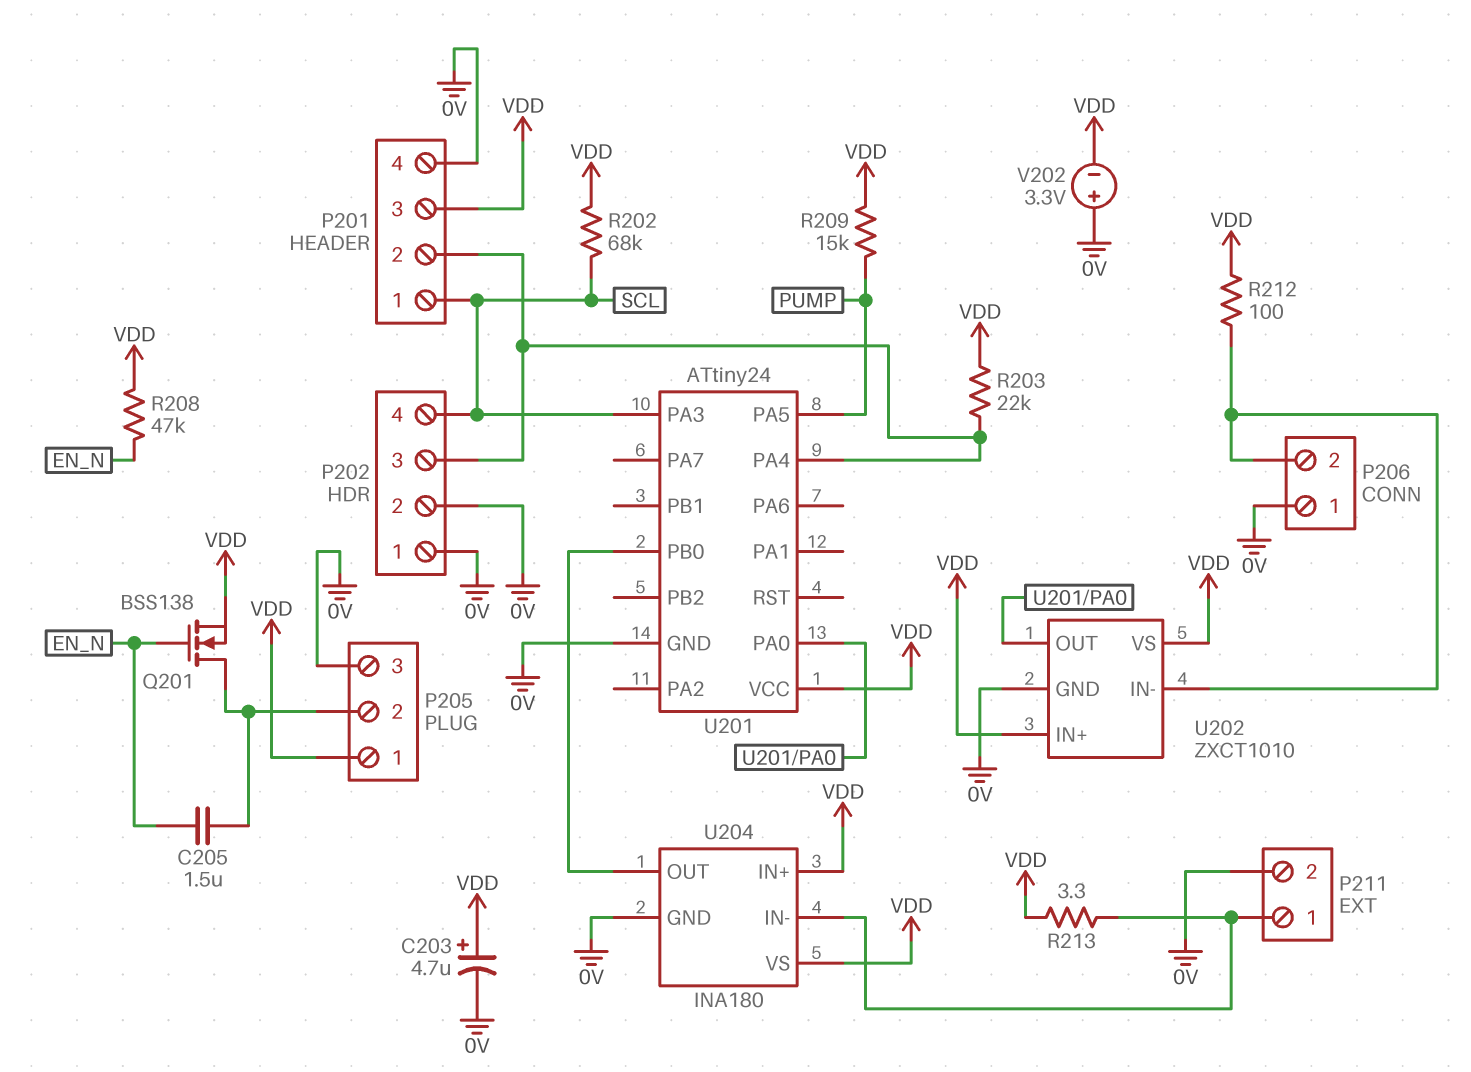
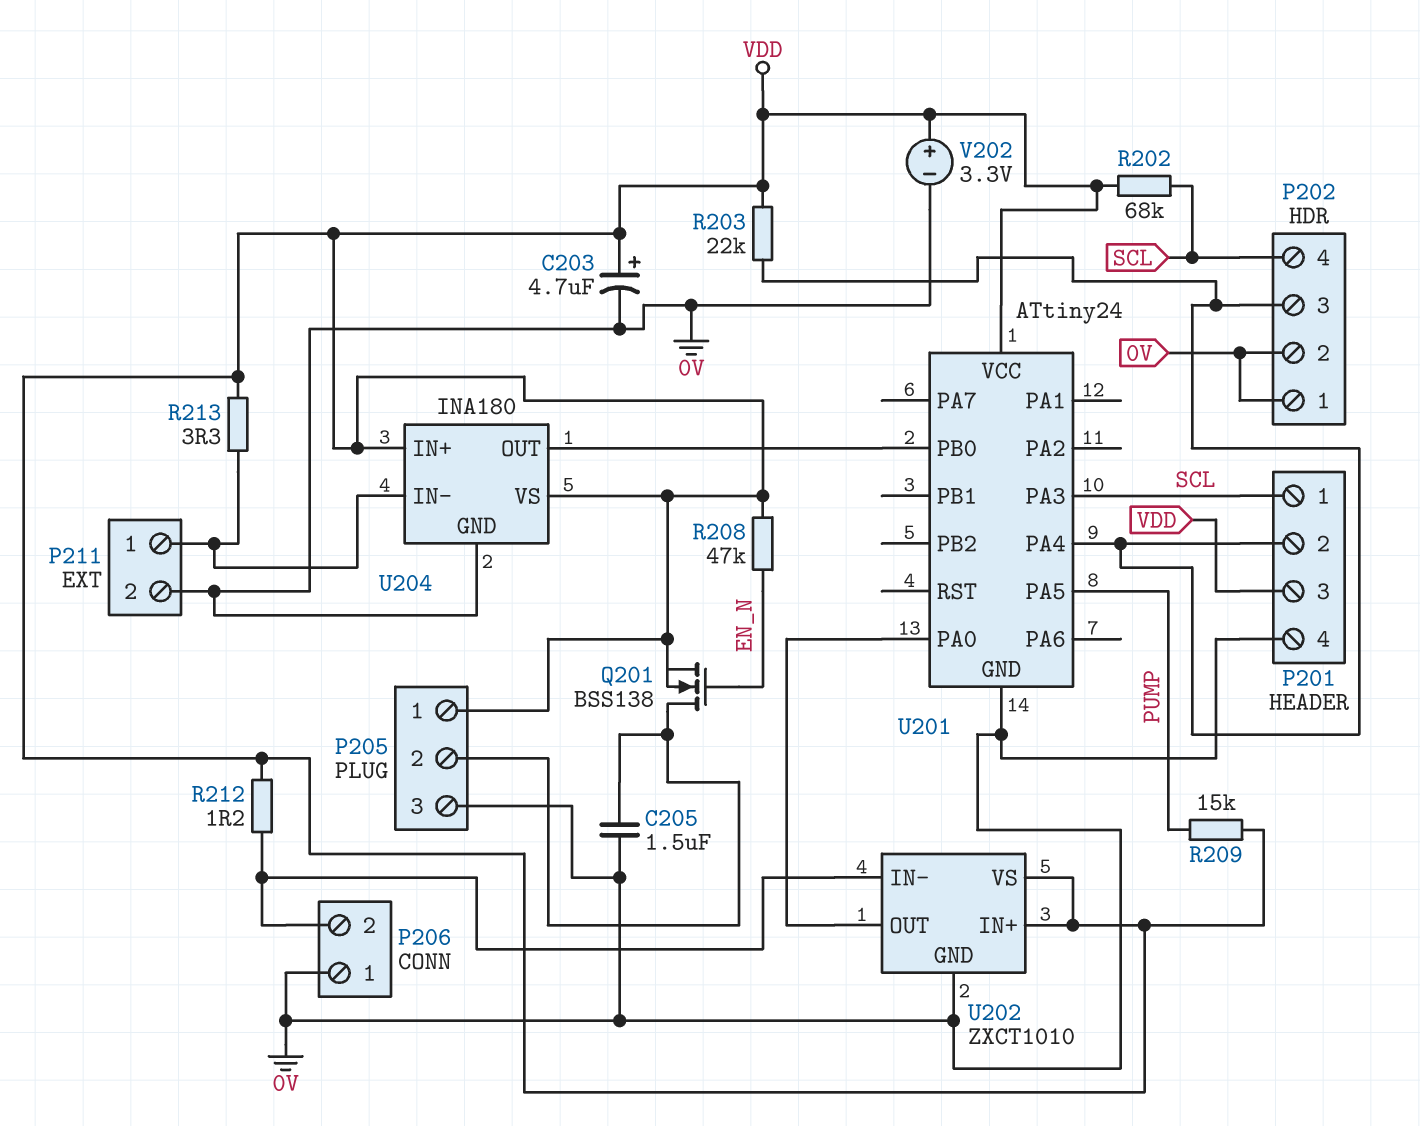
C205: 1.5uF (EN_N, P205/2) -> 1.5uF (0V, P205/2)
R212: 100 (P206/2, VDD) -> 1.2 (P206/2, VDD)
V202: 3.3V (plus 0V, minus VDD) -> 3.3V (plus VDD, minus 0V)

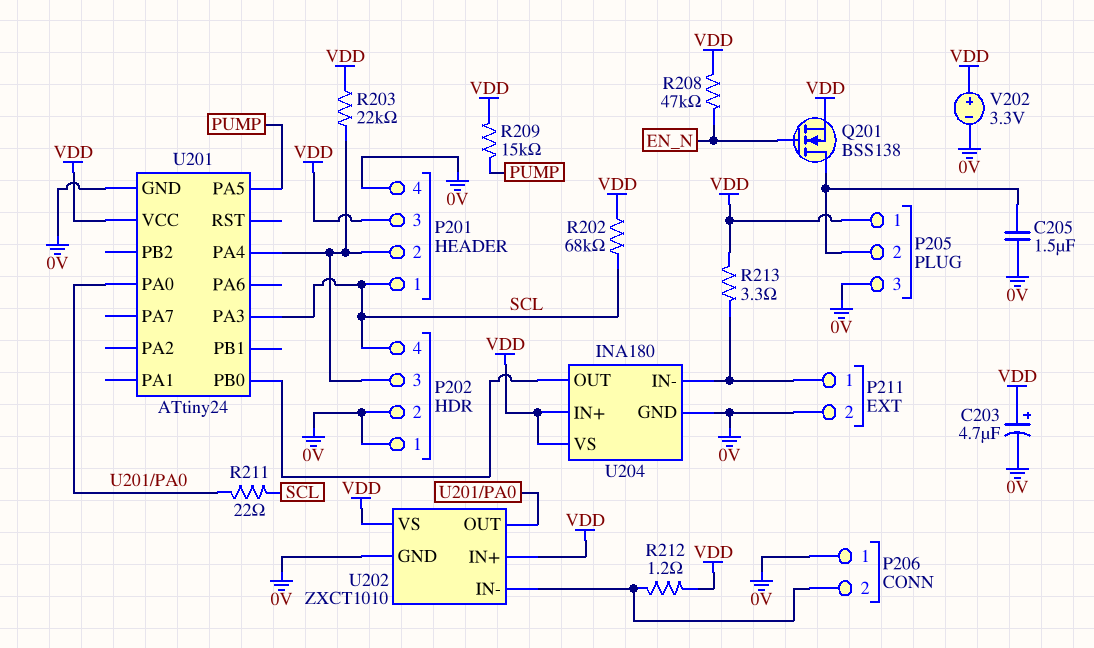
R211: none -> 22 (SCL, U201/PA0)

